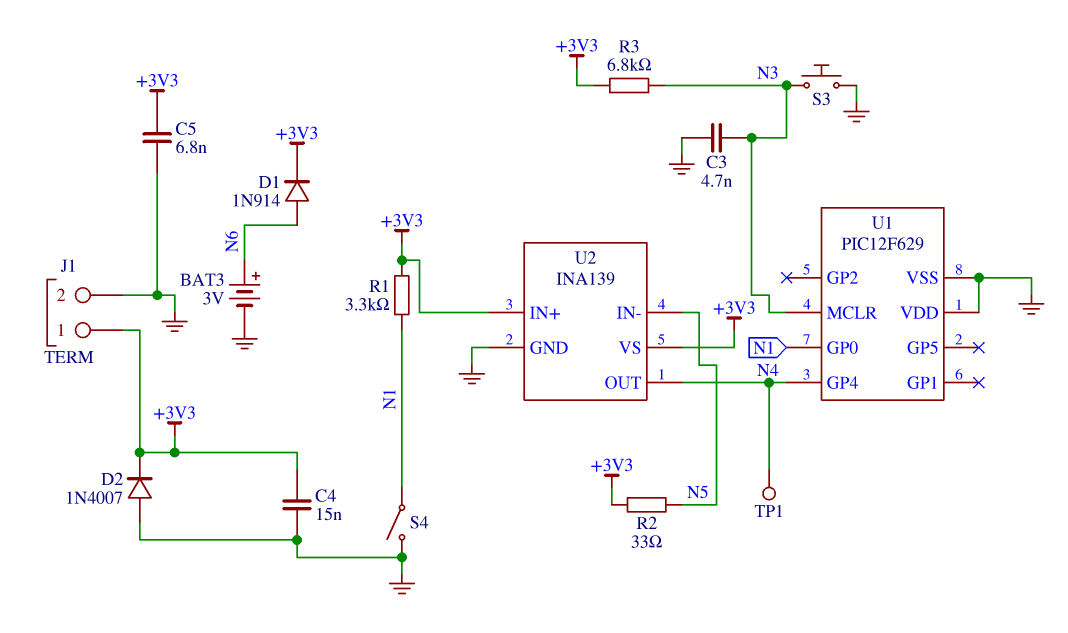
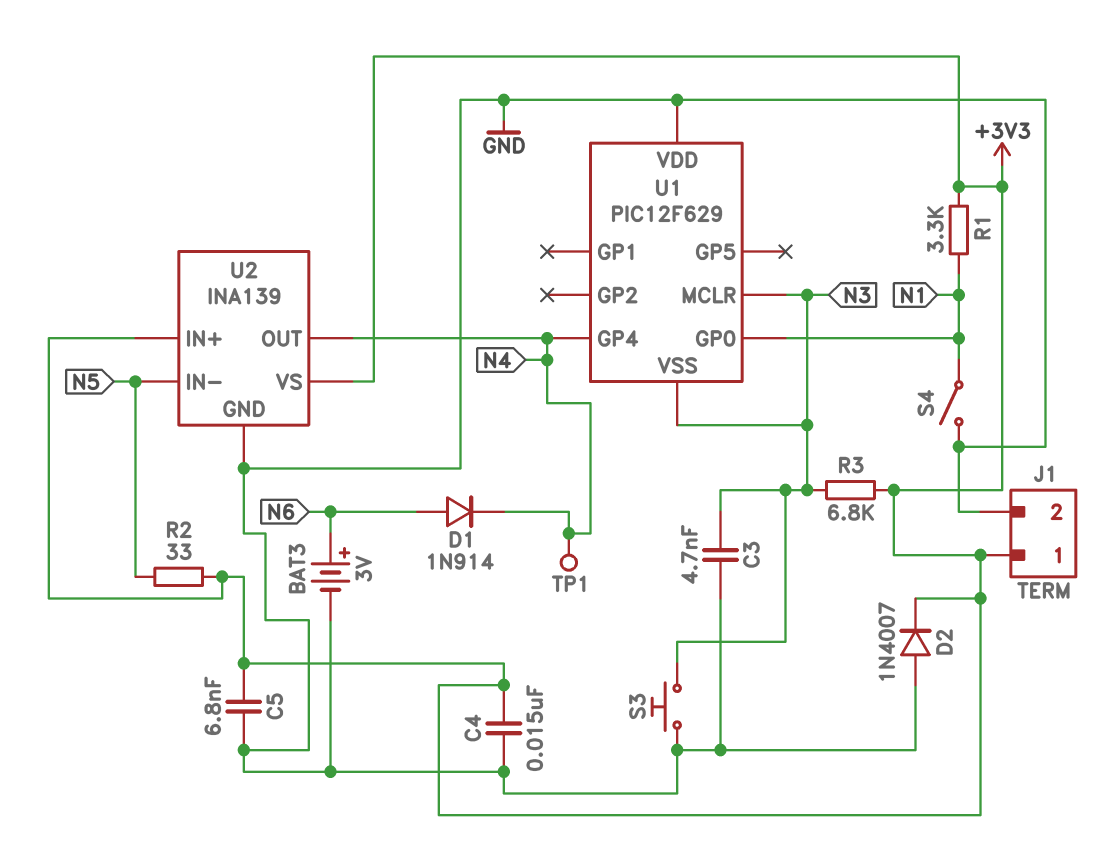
D1: diode 1N914 (A N6, K +3V3) -> diode 1N914 (A N6, K N4)
U1 pin VSS: GND -> N3

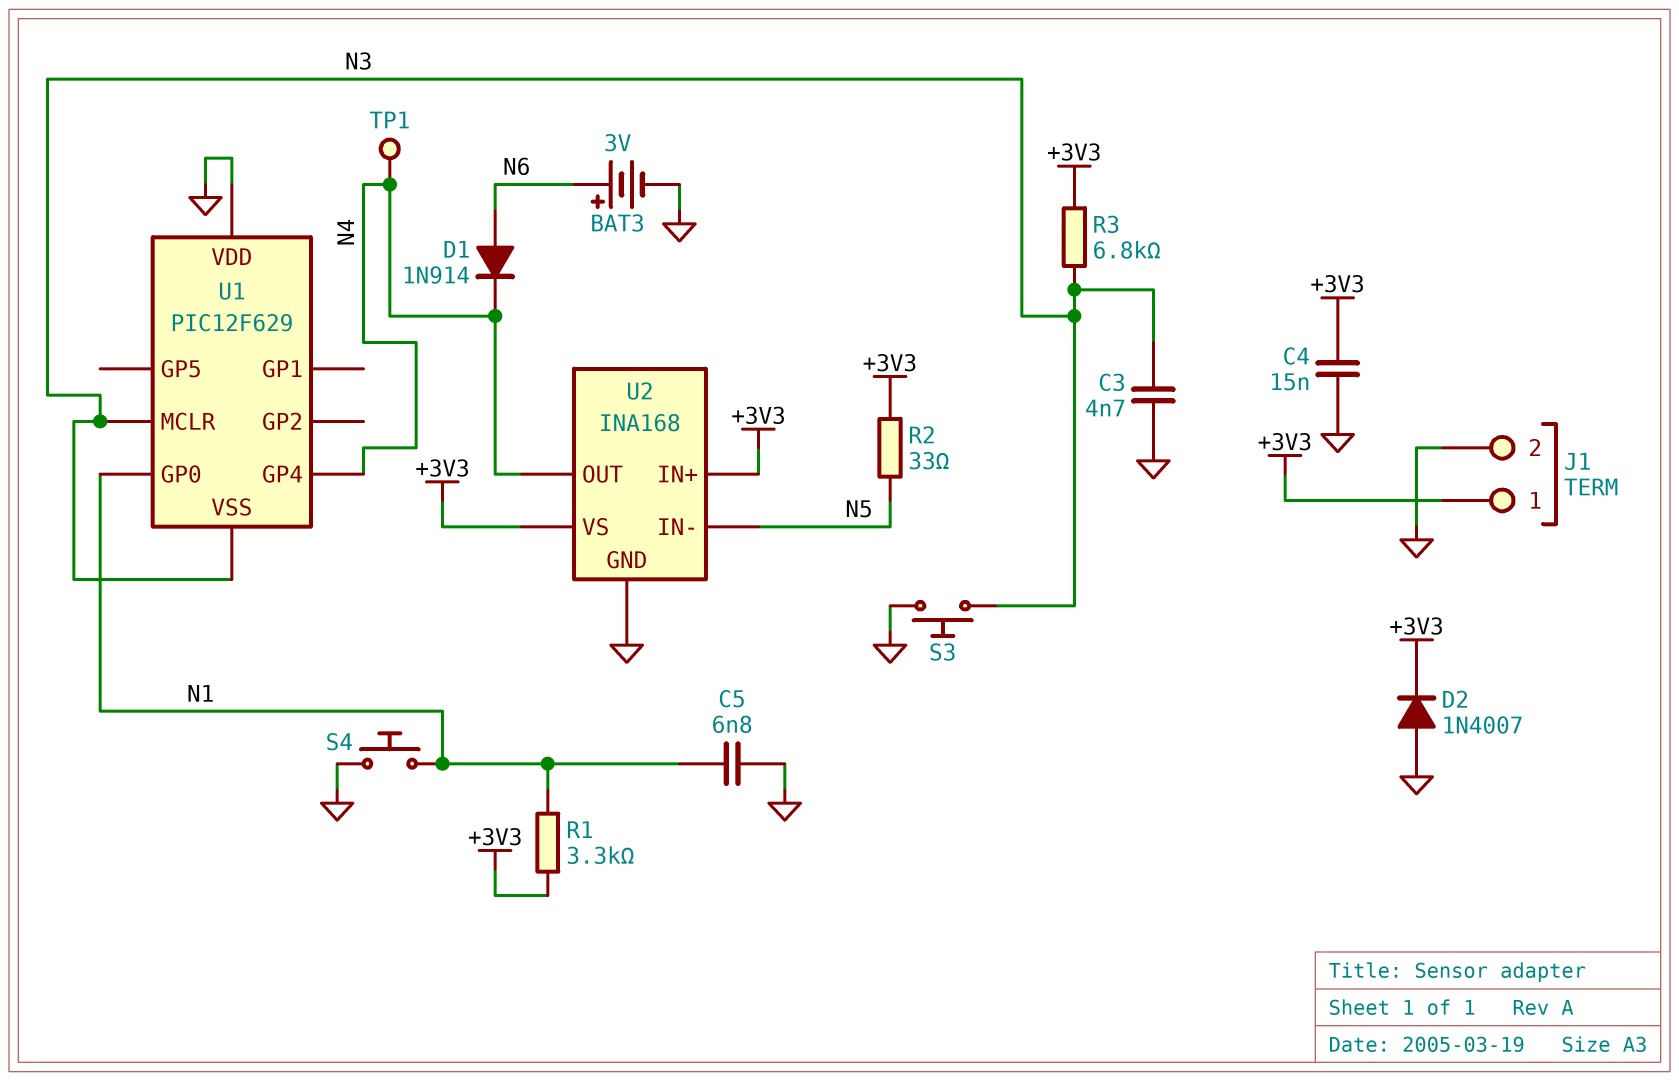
C5: 6.8nF (+3V3, GND) -> 6.8nF (GND, N1)
S4: switch (GND, N1) -> button (GND, N1)
U2: INA139 -> INA168

